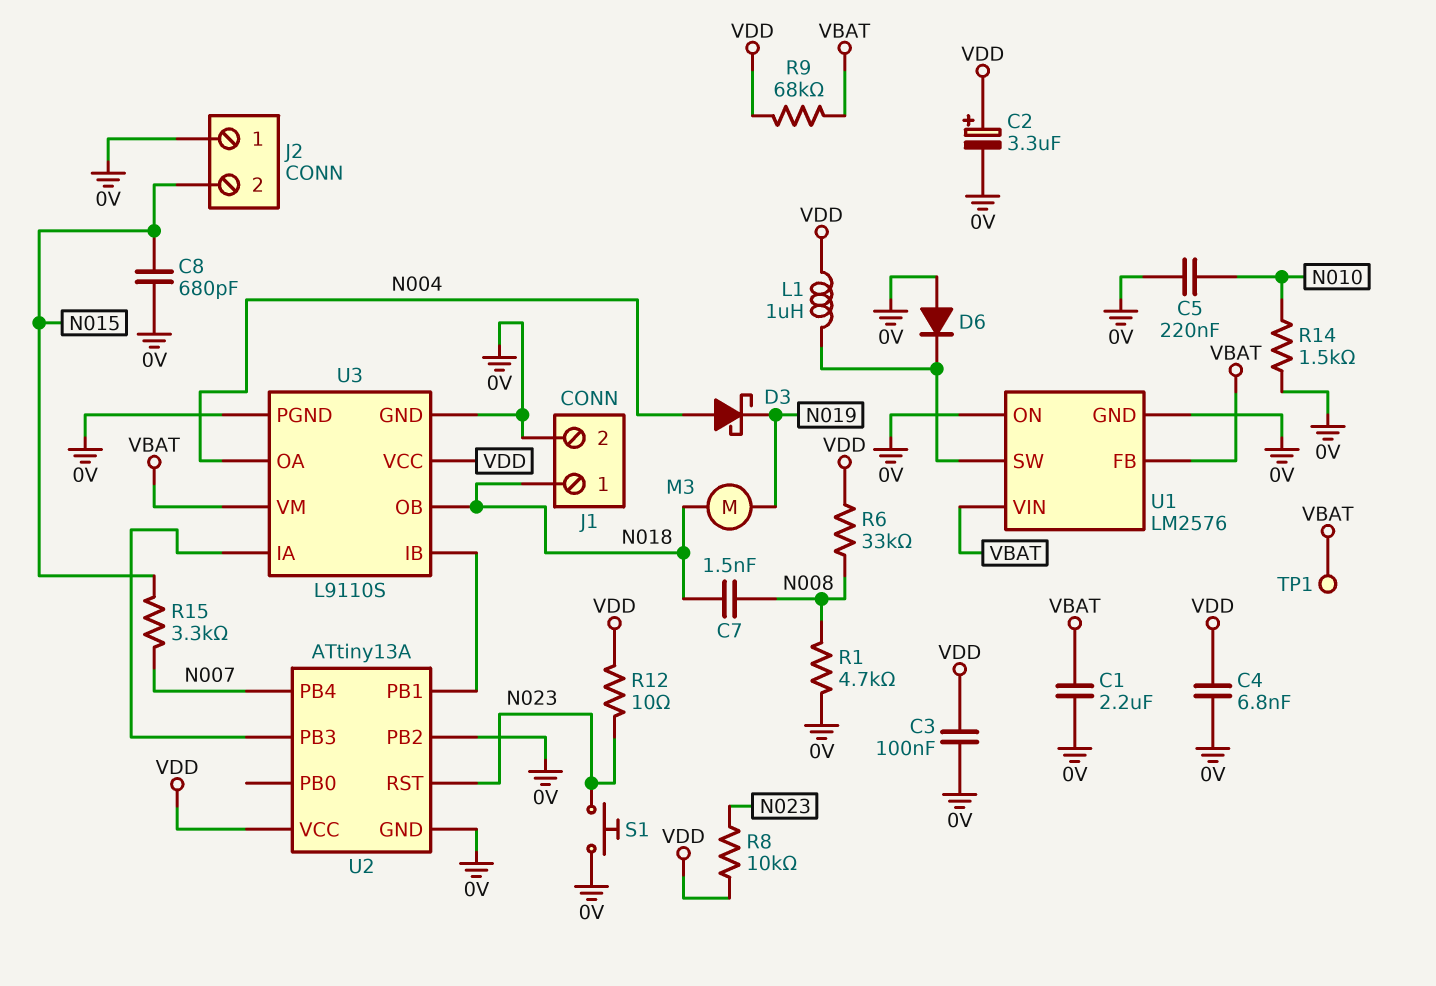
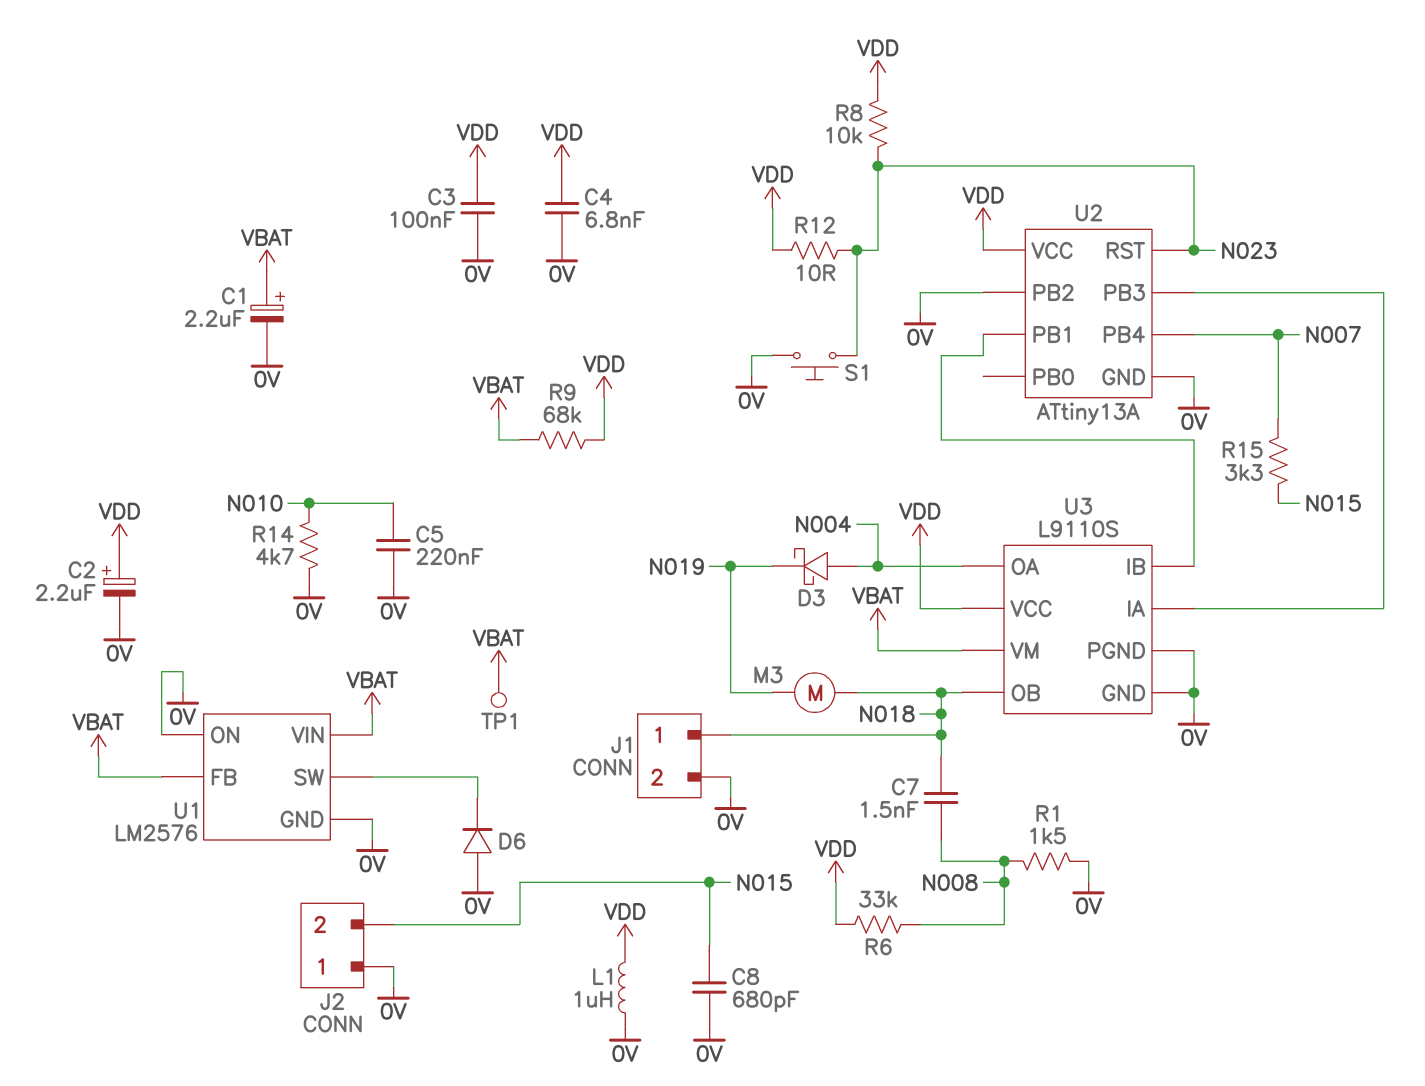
C1: 2.2uF (0V, VBAT) -> 2.2uF (plus VBAT, minus 0V)
C2: 3.3uF (plus VDD, minus 0V) -> 2.2uF (plus VDD, minus 0V)
L1: 1uH (U1/SW, VDD) -> 1uH (0V, VDD)
R1: 4.7k (0V, N008) -> 1.5k (0V, N008)
R14: 1.5k (0V, N010) -> 4.7k (0V, N010)

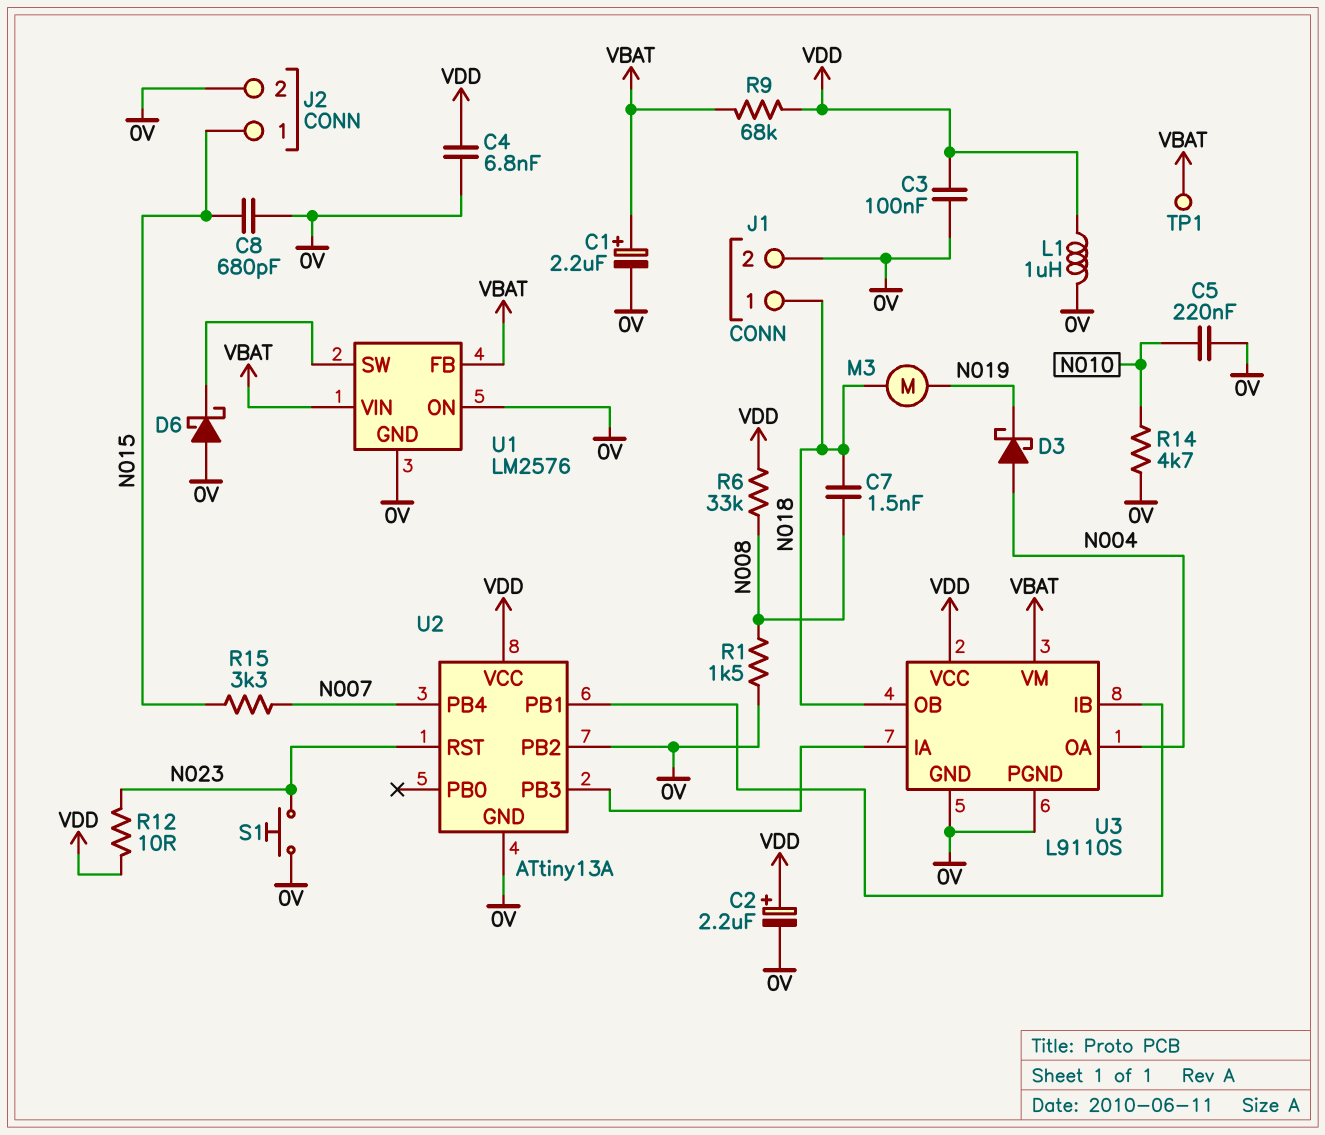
D6: diode (A 0V, K U1/SW) -> schottky (A 0V, K U1/SW)
J2 pin 1: 0V -> N015
J2 pin 2: N015 -> 0V
R8: 10k (N023, VDD) -> none

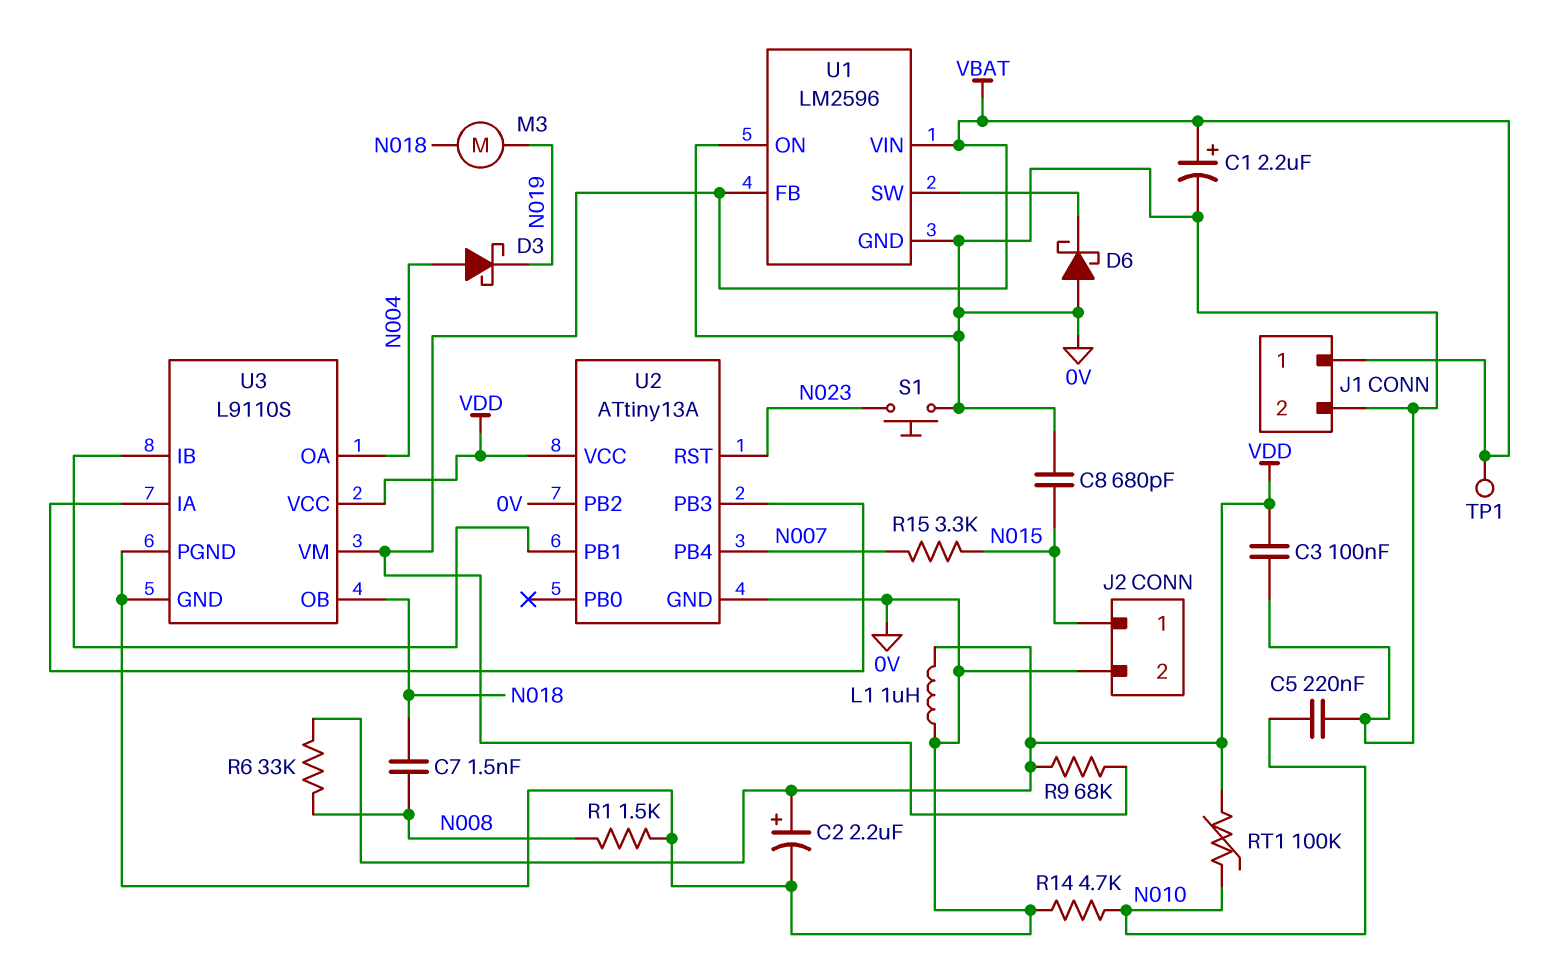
C4: 6.8nF (0V, VDD) -> none
J1 pin 1: N018 -> VBAT
R12: 10 (N023, VDD) -> none
RT1: none -> 100k (N010, VDD)
U1: LM2576 -> LM2596

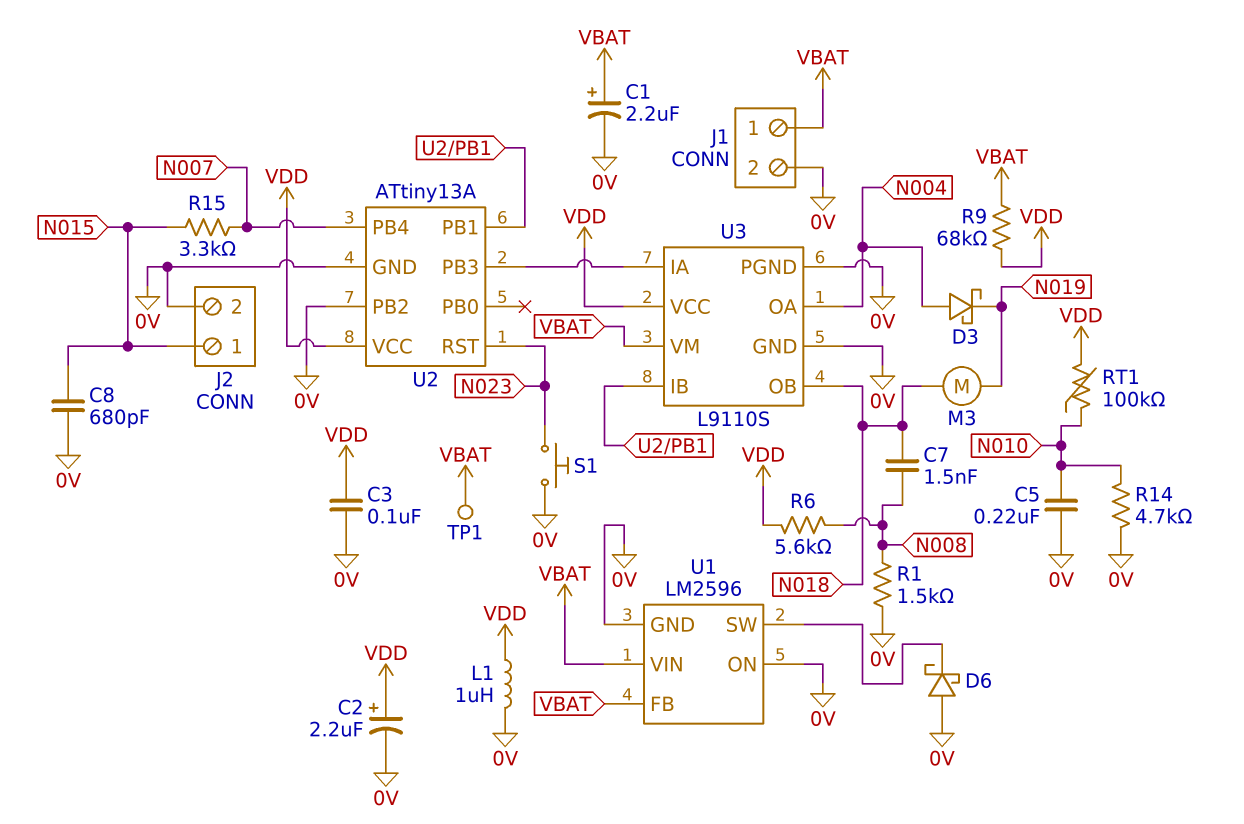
R6: 33k (N008, VDD) -> 5.6k (N008, VDD)

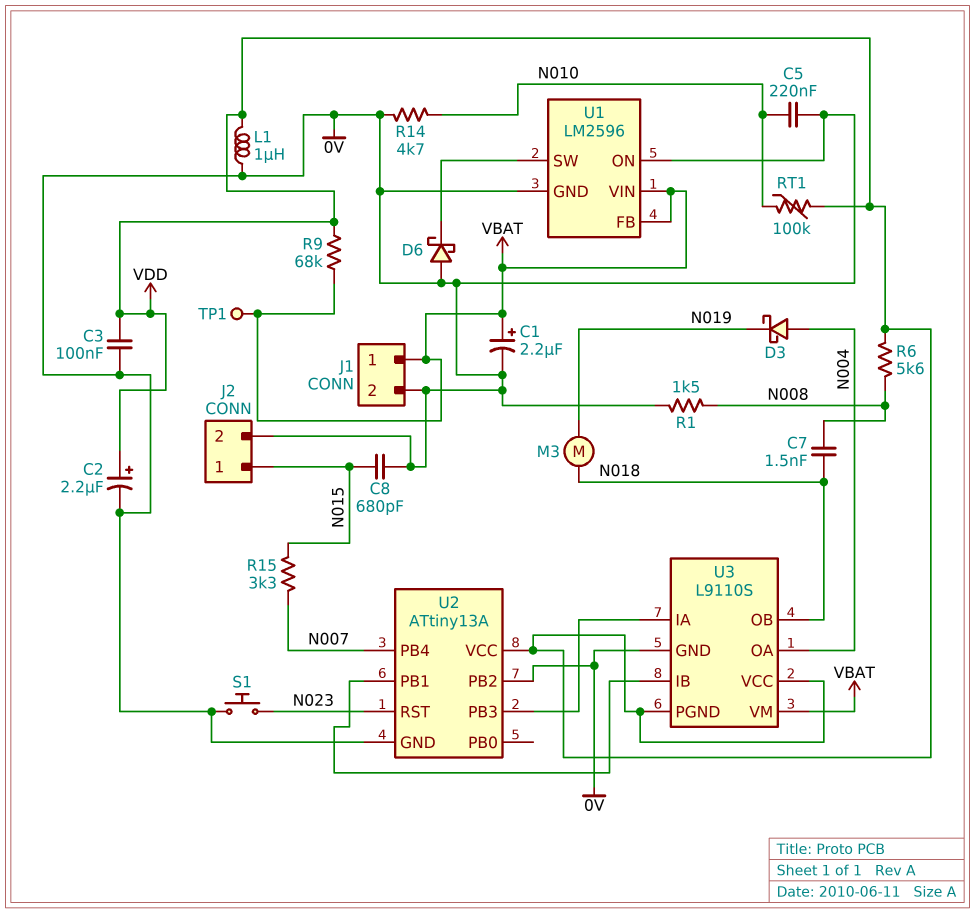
U3 pin PGND: 0V -> VDD

